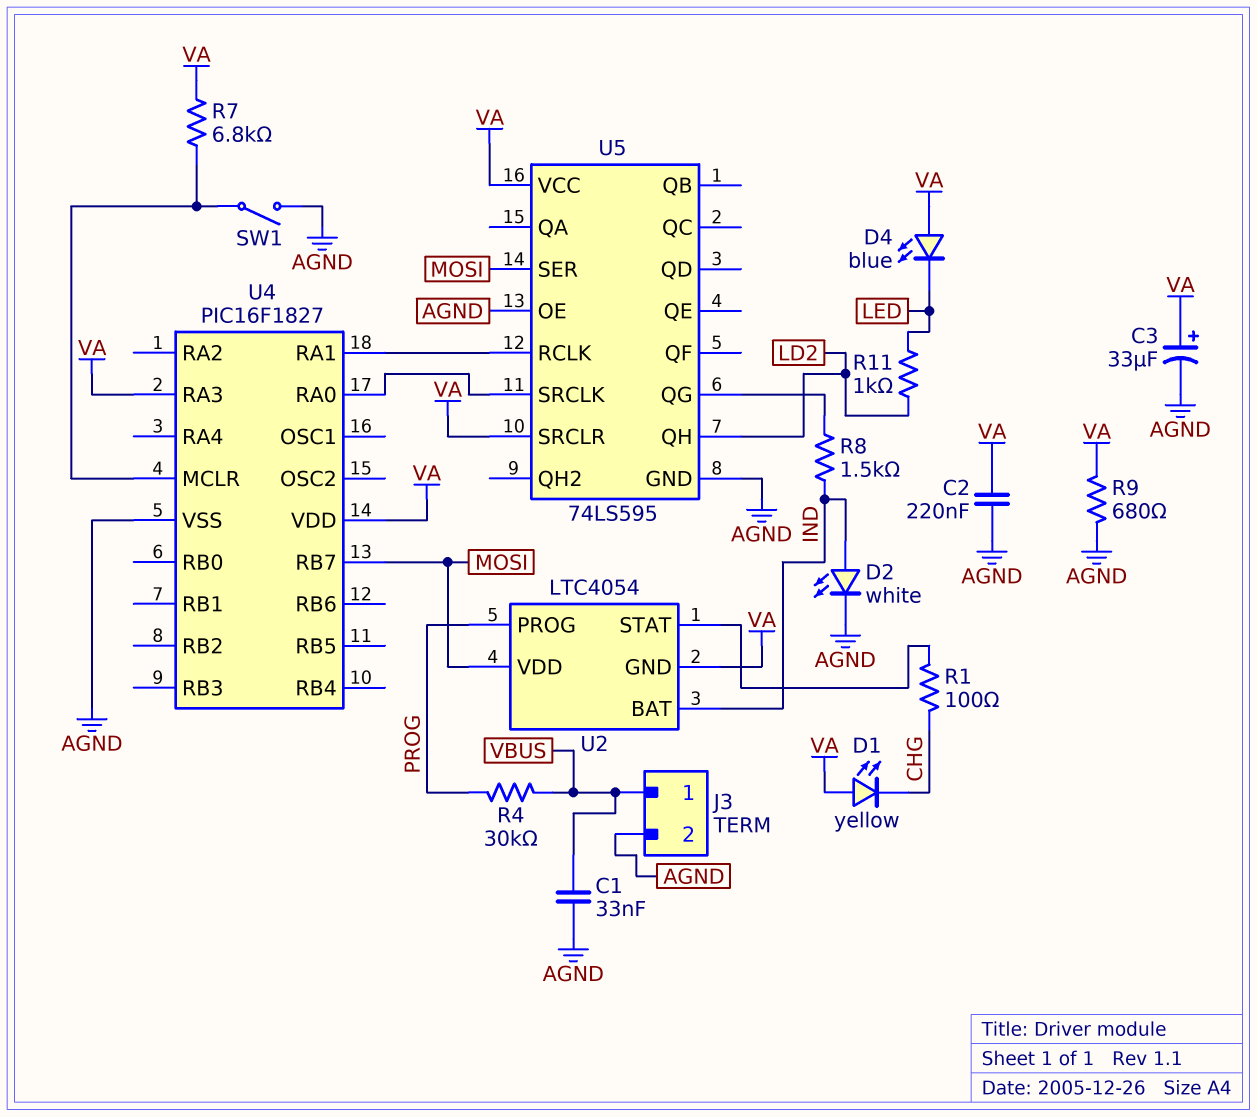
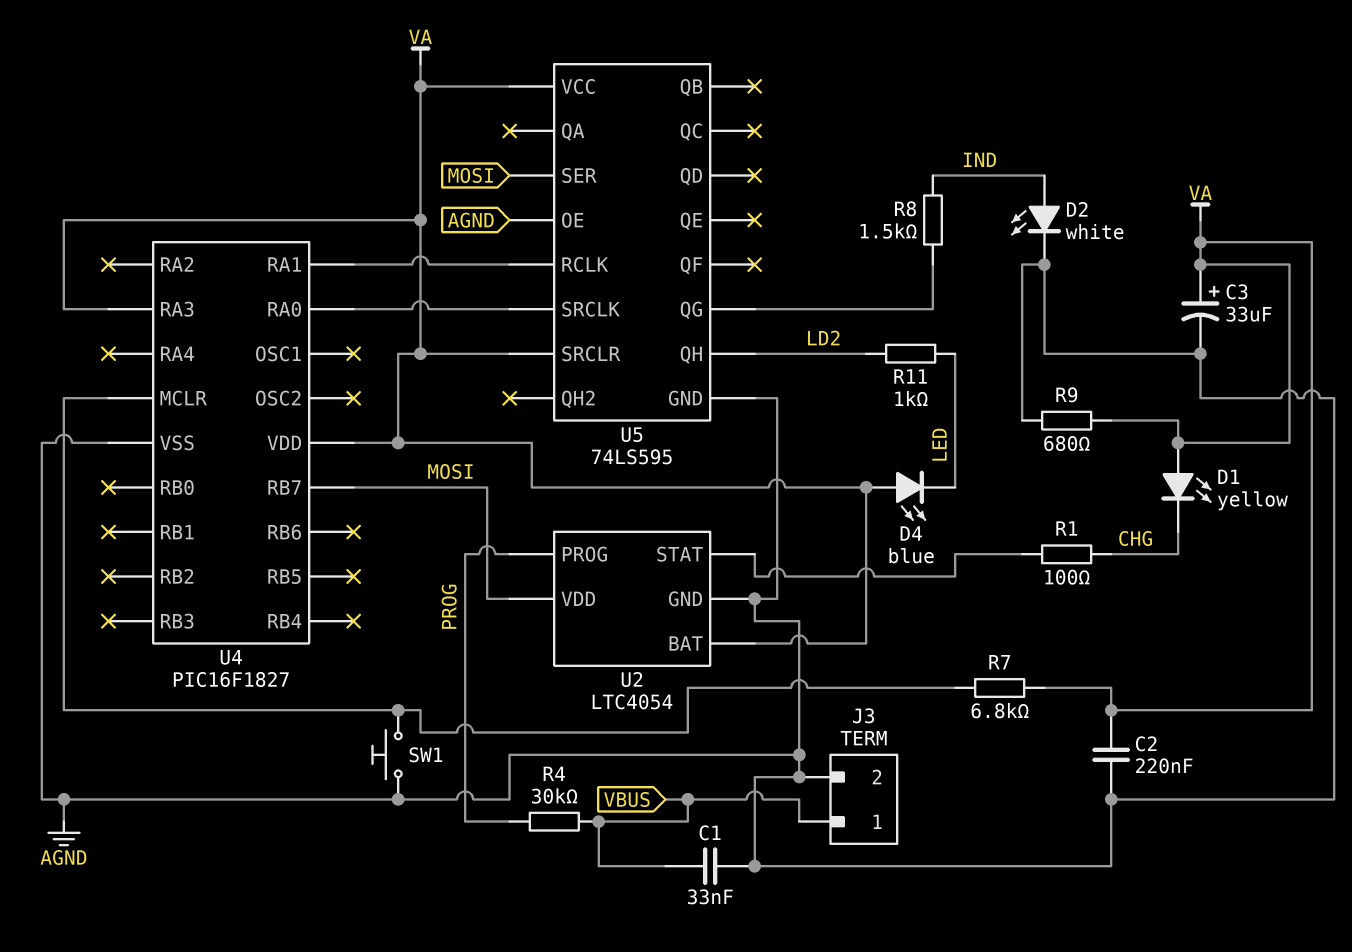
SW1: switch (AGND, U4/MCLR) -> button (AGND, U4/MCLR)
U2 pin BAT: IND -> VA
U2 pin GND: VA -> AGND

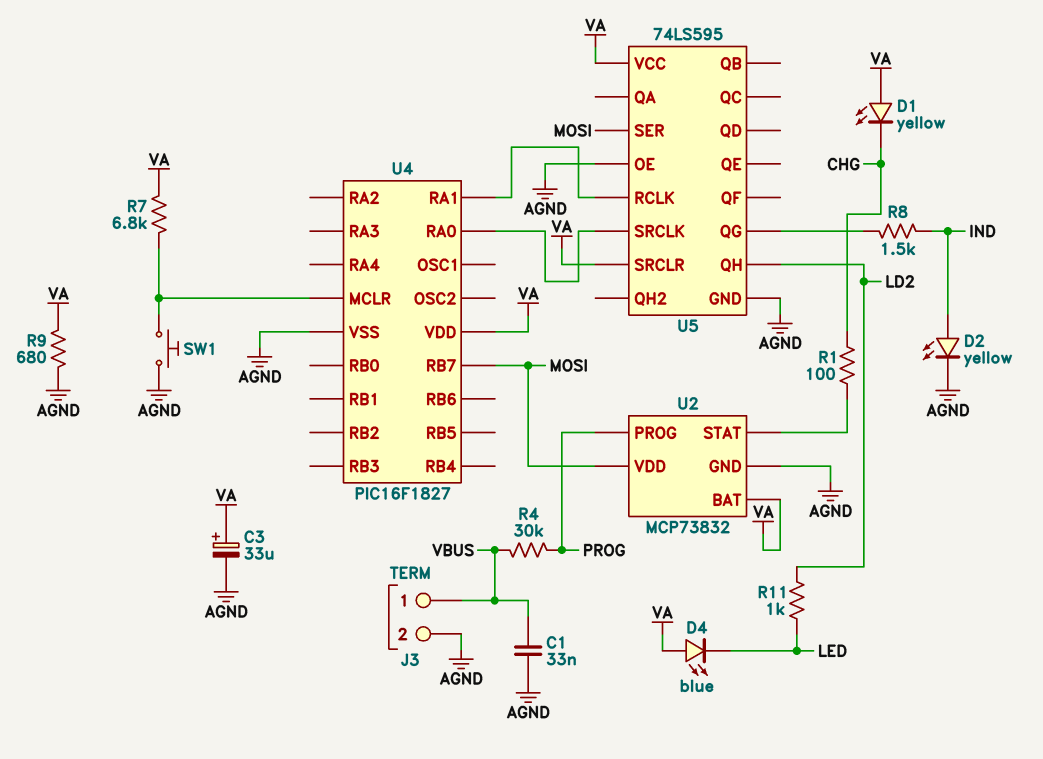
C2: 220nF (AGND, VA) -> none
D2: LED white (A IND, K AGND) -> LED yellow (A IND, K AGND)
U2: LTC4054 -> MCP73832
U4 pin RA3: VA -> none

